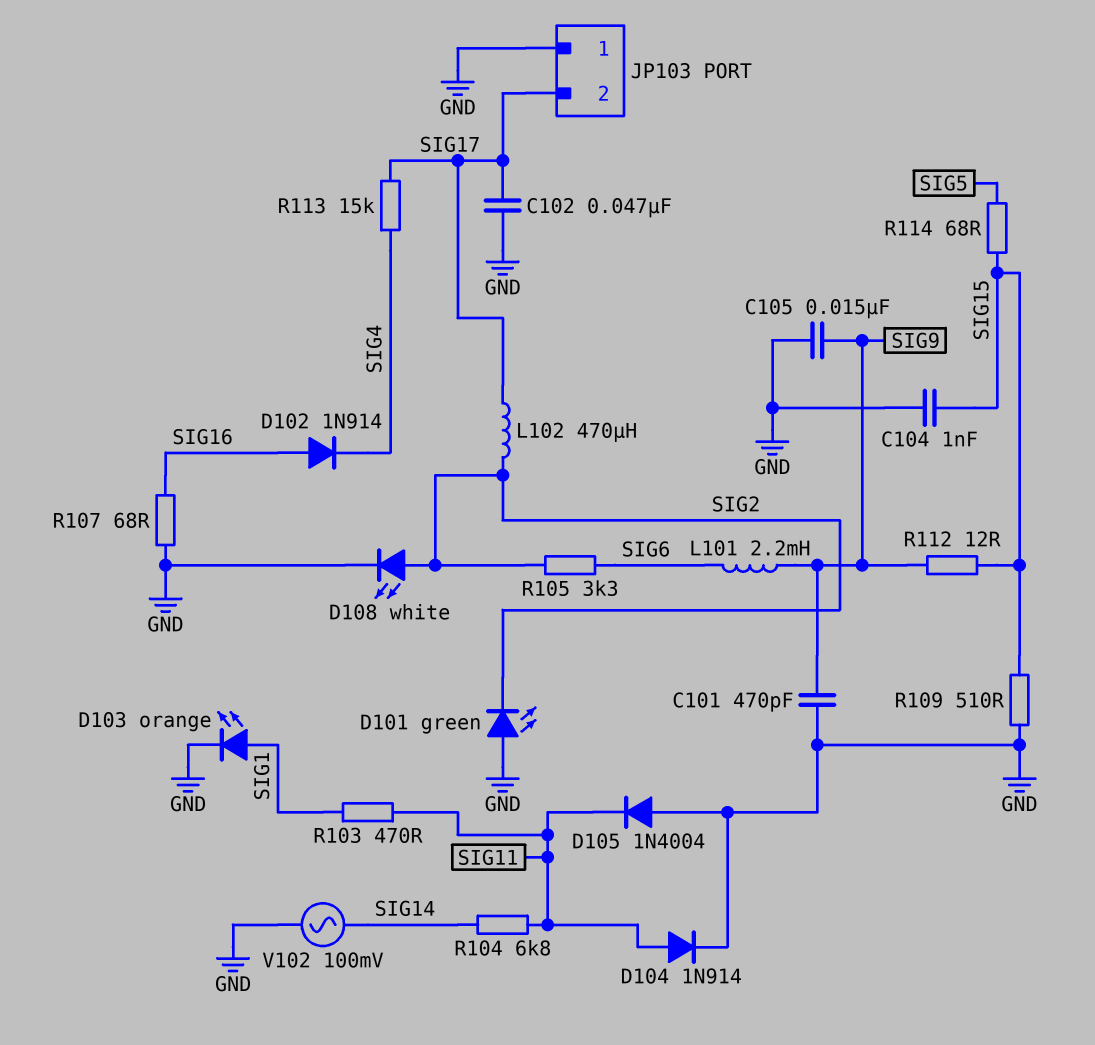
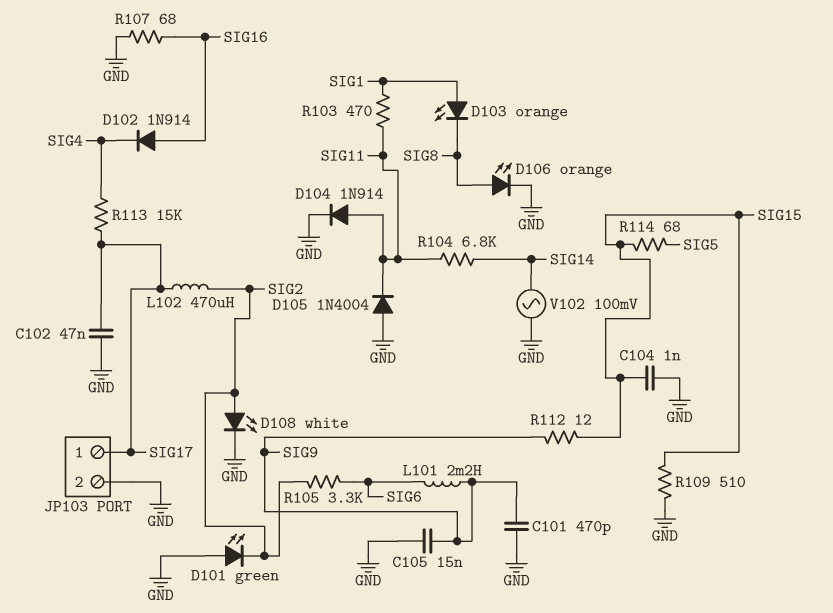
D103: LED orange (A SIG1, K GND) -> LED orange (A SIG1, K SIG8)
D106: none -> LED orange (A SIG8, K GND)
JP103 pin 1: GND -> SIG17
JP103 pin 2: SIG17 -> GND

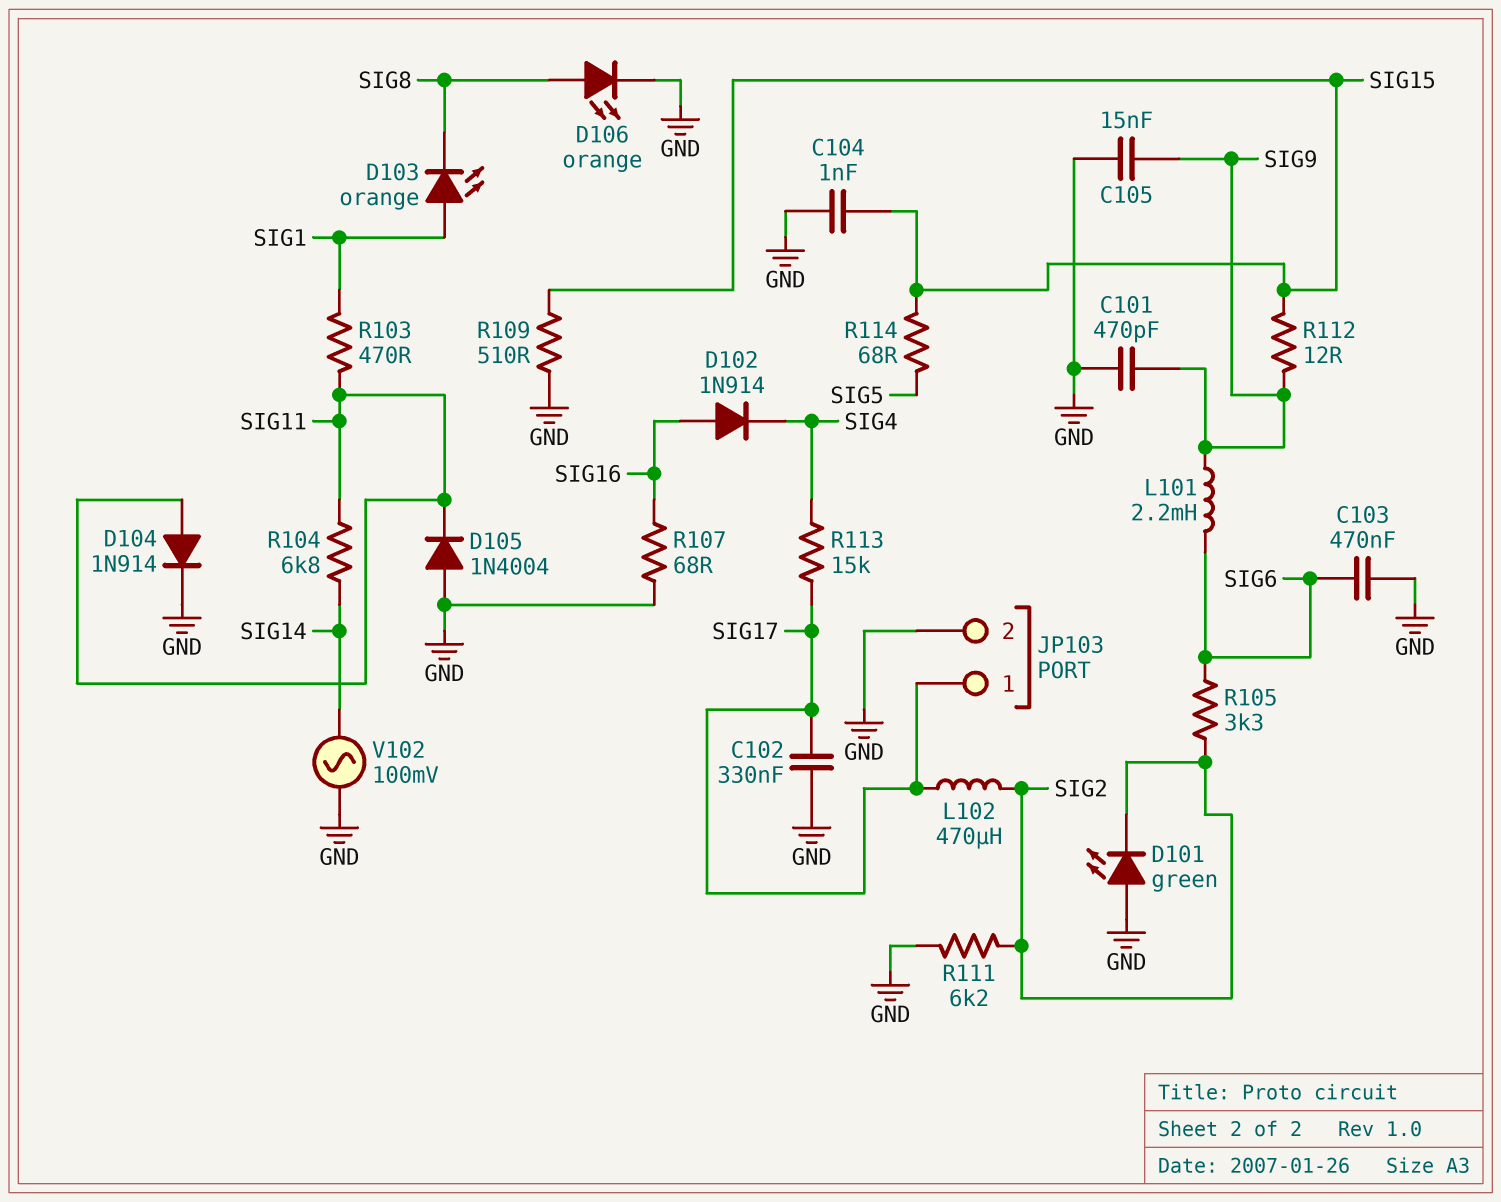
C102: 47nF (GND, SIG17) -> 330nF (GND, SIG17)
C103: none -> 470nF (GND, SIG6)
D108: LED white (A SIG2, K GND) -> none
R111: none -> 6.2k (GND, SIG2)

